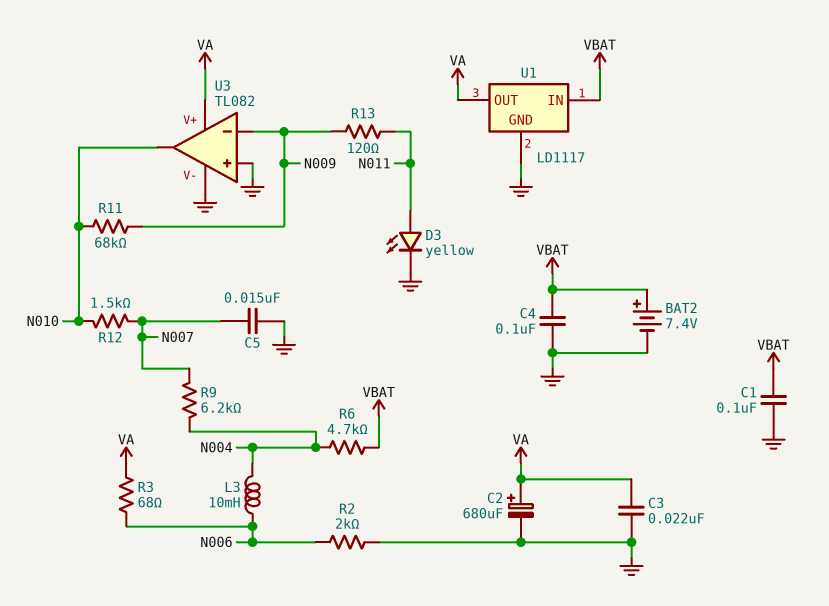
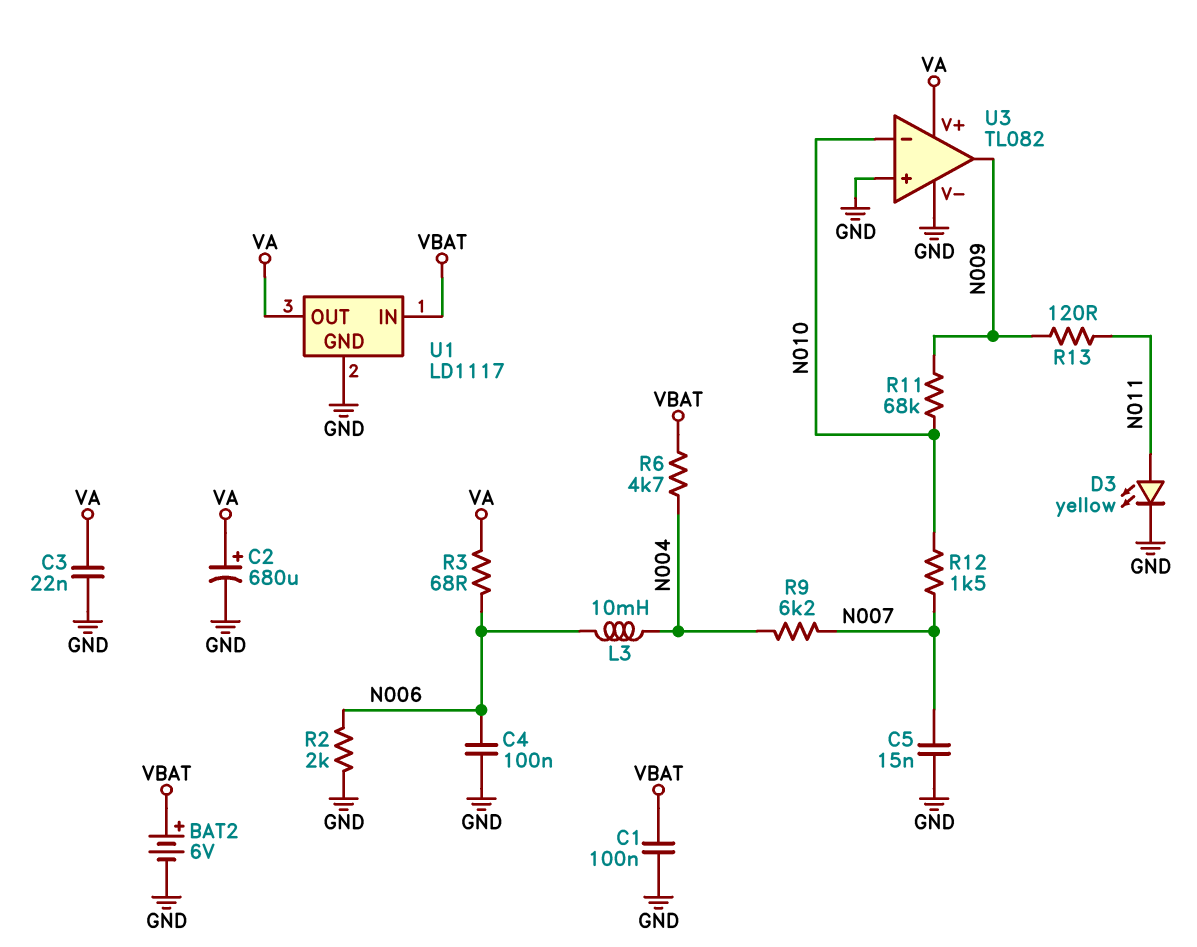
BAT2: 7.4V (plus VBAT, minus GND) -> 6V (plus VBAT, minus GND)
C4: 100nF (GND, VBAT) -> 100nF (GND, N006)
U3 pin in-: N009 -> N010
U3 pin out: N010 -> N009

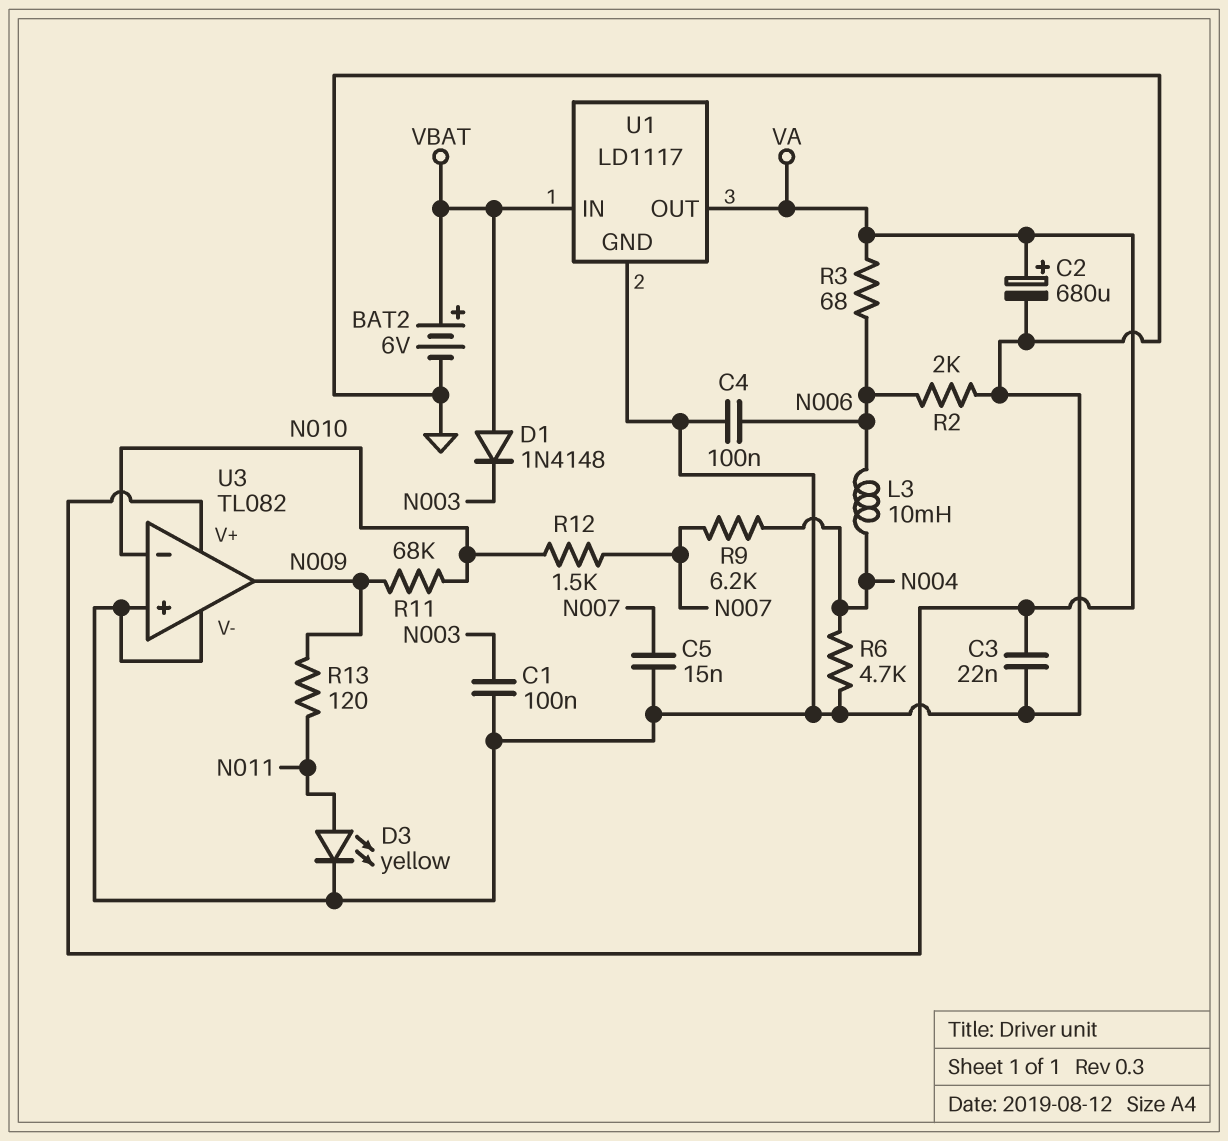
C1: 100nF (GND, VBAT) -> 100nF (GND, N003)
D1: none -> diode 1N4148 (A VBAT, K N003)
R6: 4.7k (N004, VBAT) -> 4.7k (GND, N004)

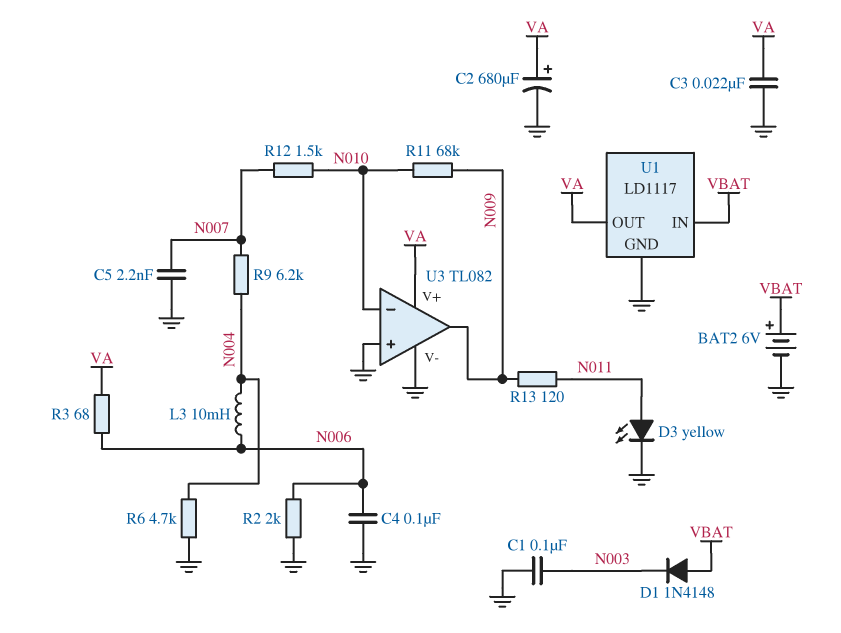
C5: 15nF (GND, N007) -> 2.2nF (GND, N007)

